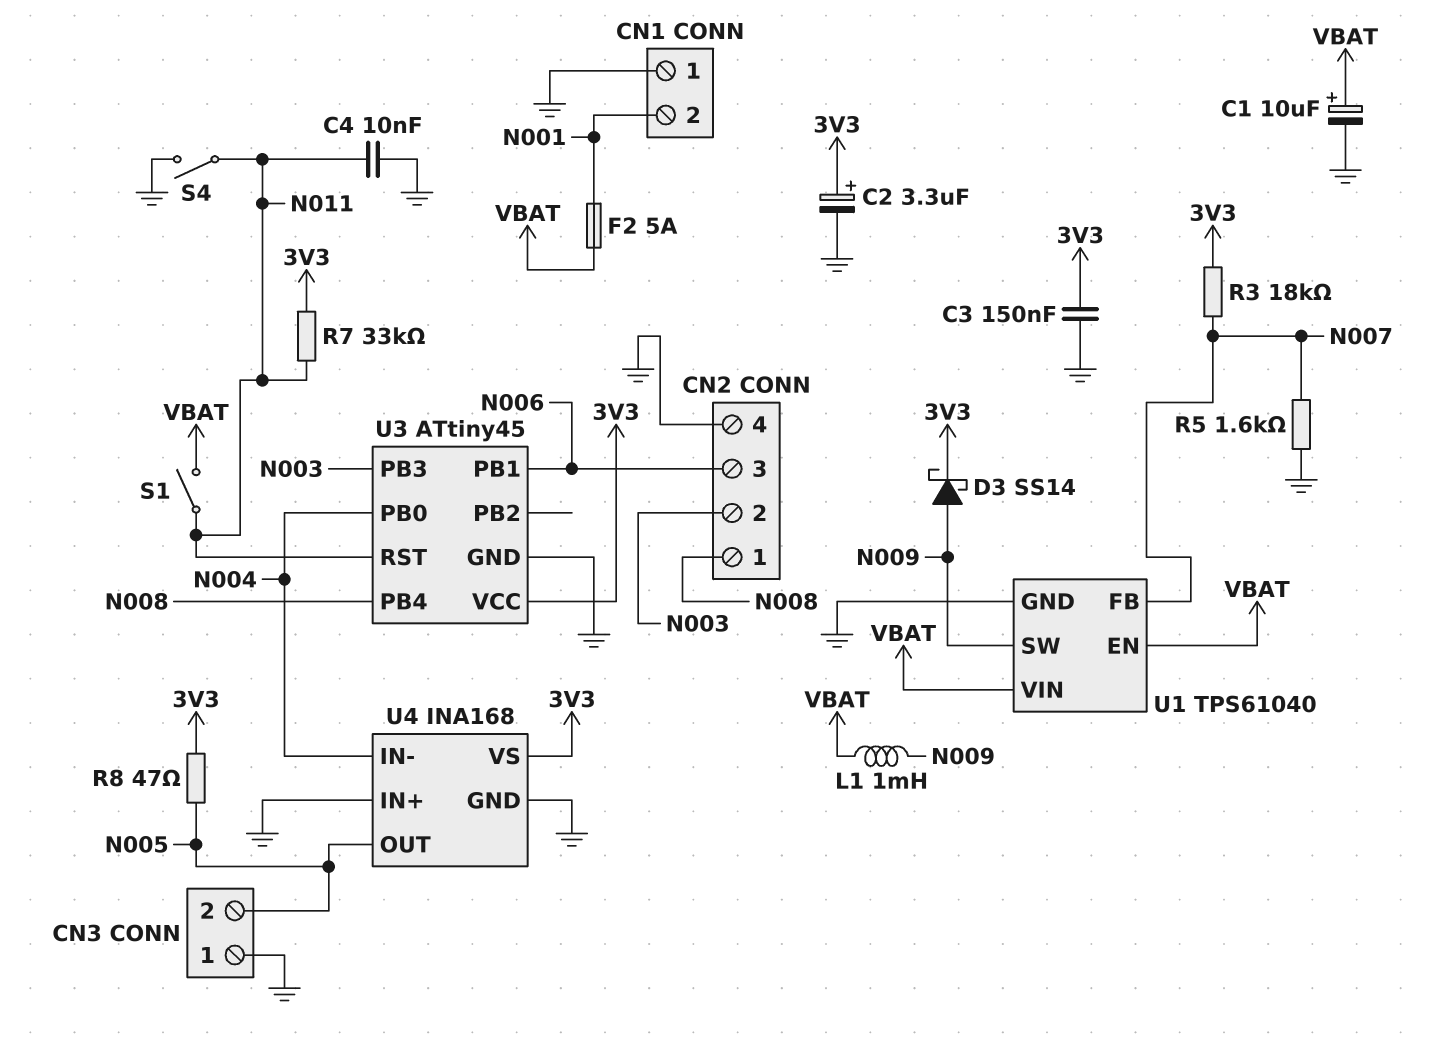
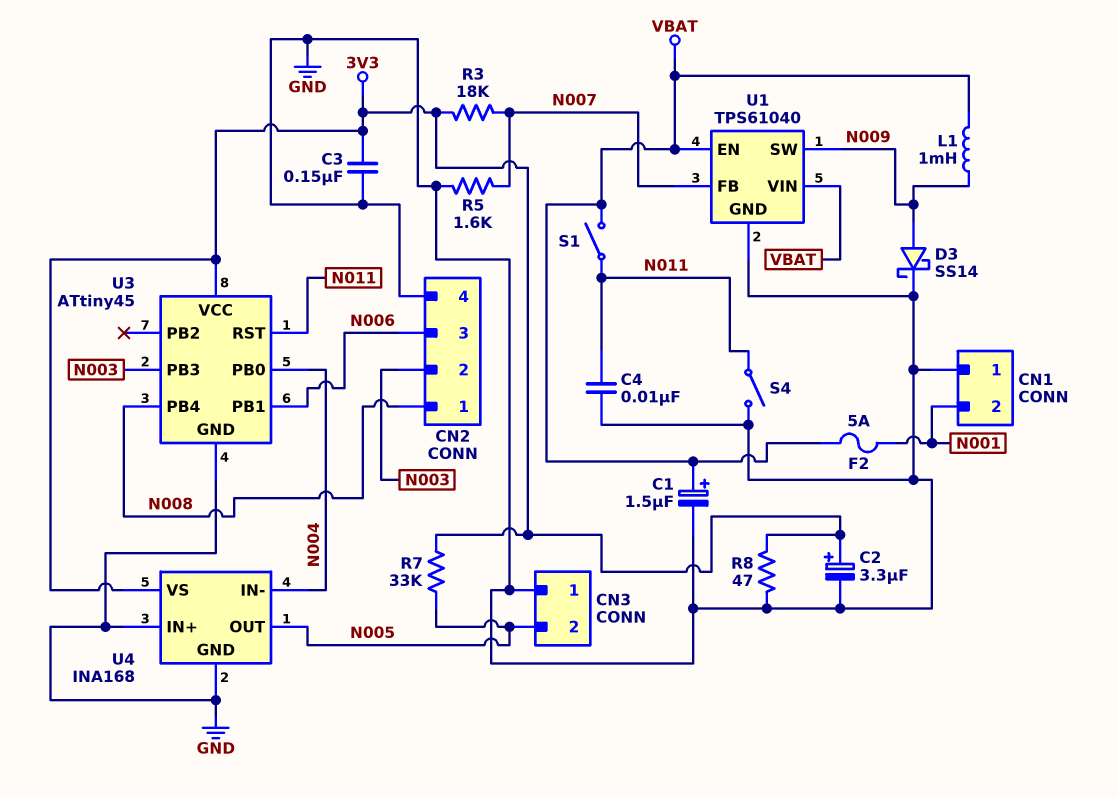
C1: 10uF (plus VBAT, minus GND) -> 1.5uF (plus VBAT, minus GND)
D3: schottky SS14 (A N009, K 3V3) -> schottky SS14 (A N009, K GND)
R7: 33k (3V3, N011) -> 33k (3V3, N005)
R8: 47 (3V3, N005) -> 47 (3V3, GND)

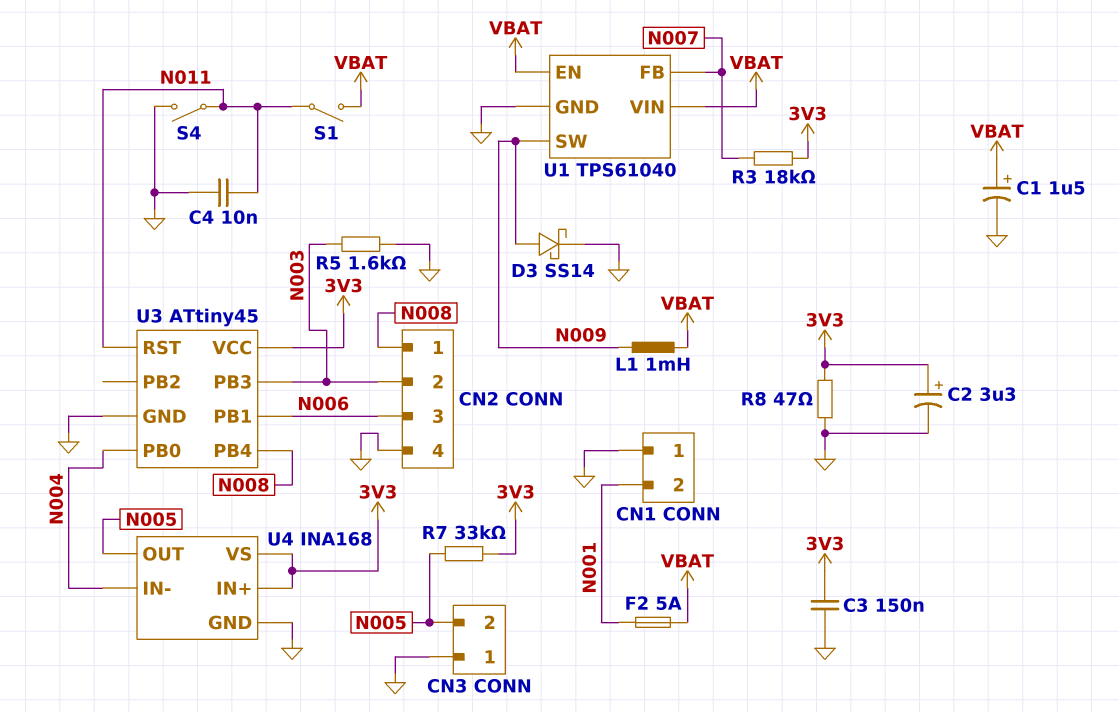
R5: 1.6k (GND, N007) -> 1.6k (GND, N003)
U4 pin IN+: GND -> 3V3

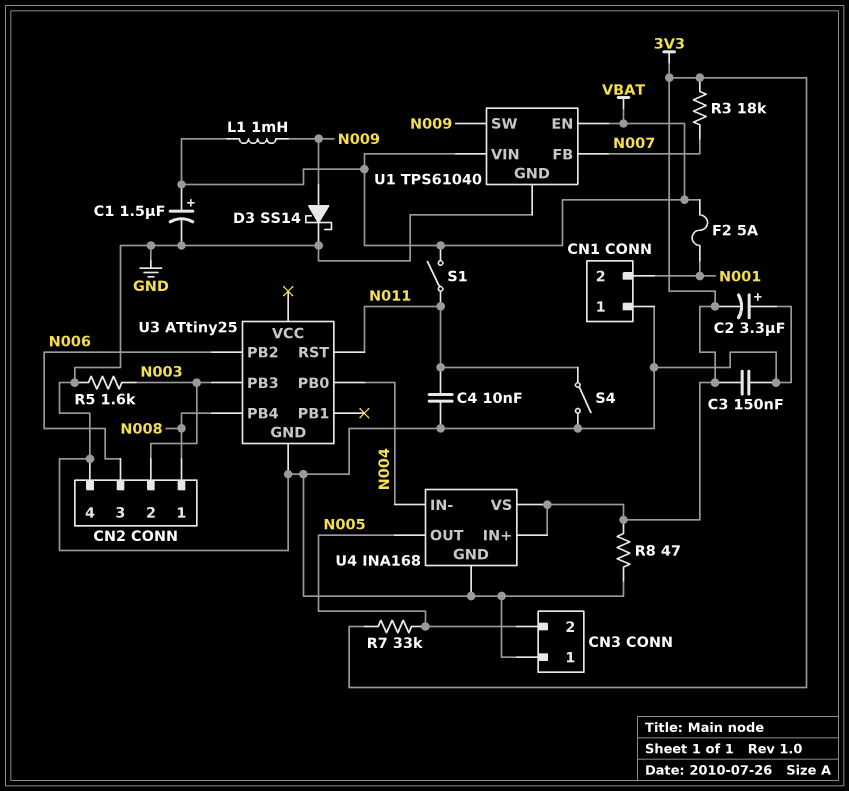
C2: 3.3uF (plus 3V3, minus GND) -> 3.3uF (plus GND, minus 3V3)
U3: ATtiny45 -> ATtiny25
U3 pin PB1: N006 -> none
U3 pin PB2: none -> N006
U3 pin VCC: 3V3 -> none

